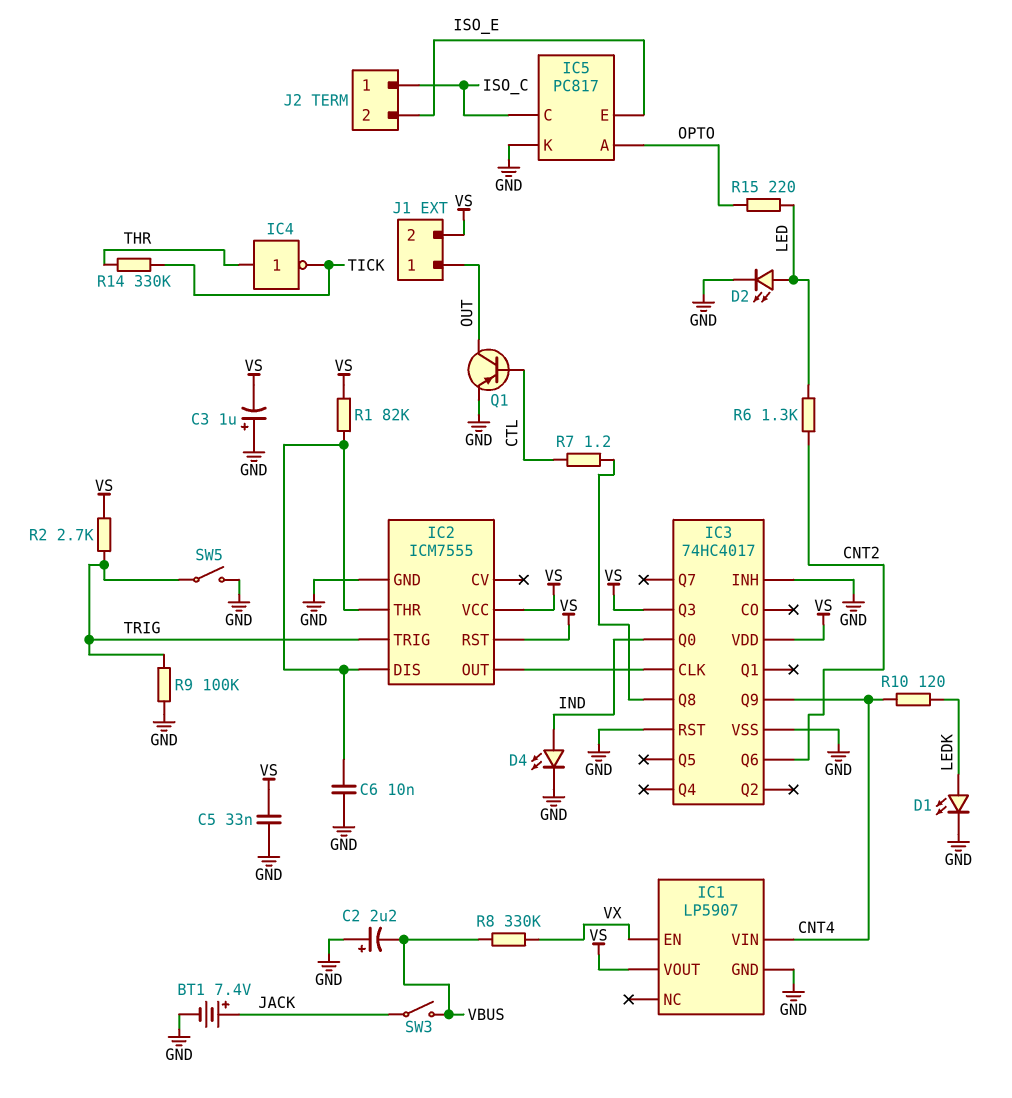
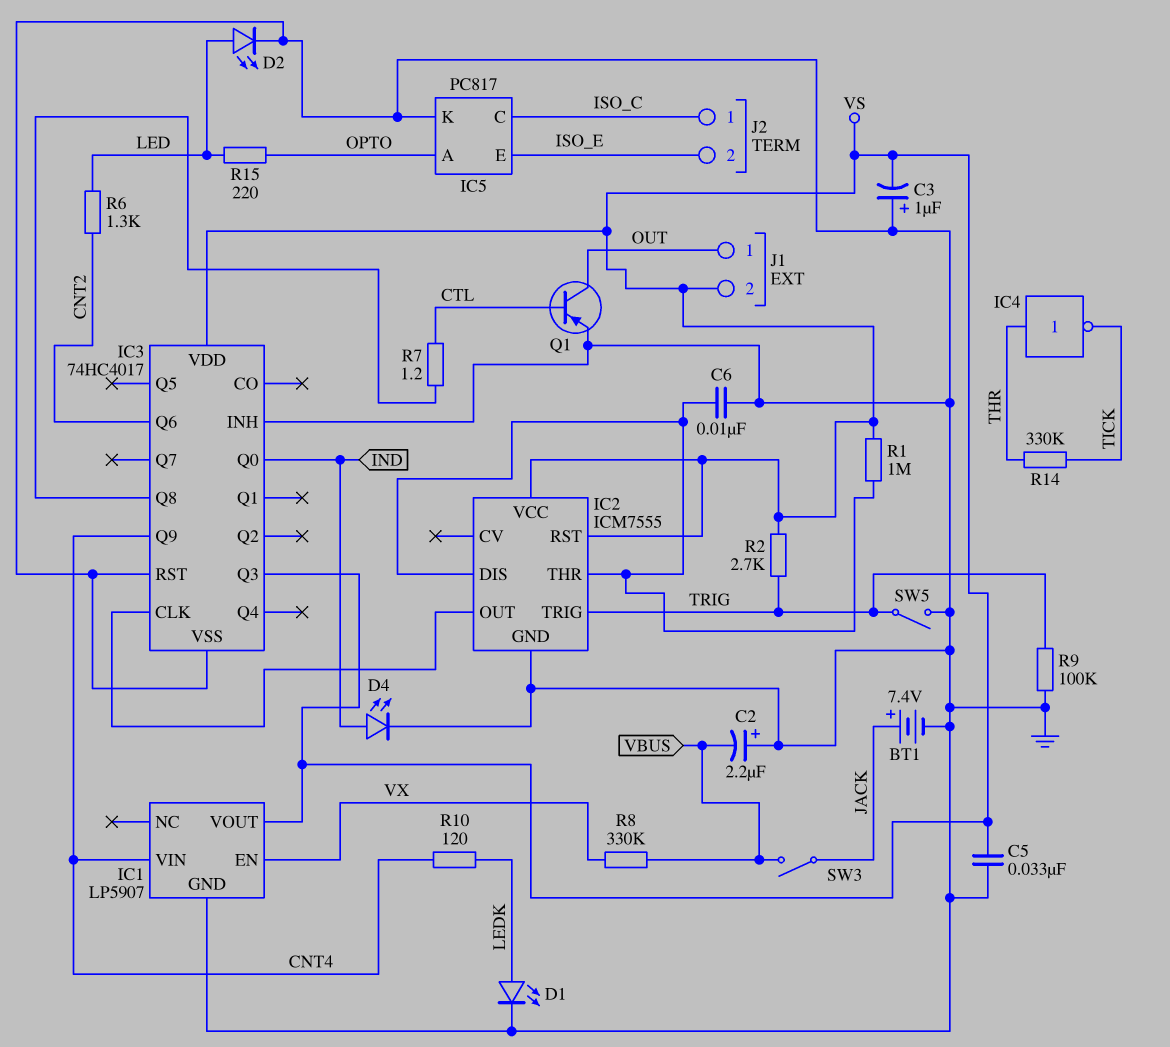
R1: 82k (IC2/DIS, VS) -> 1M (IC2/DIS, VS)

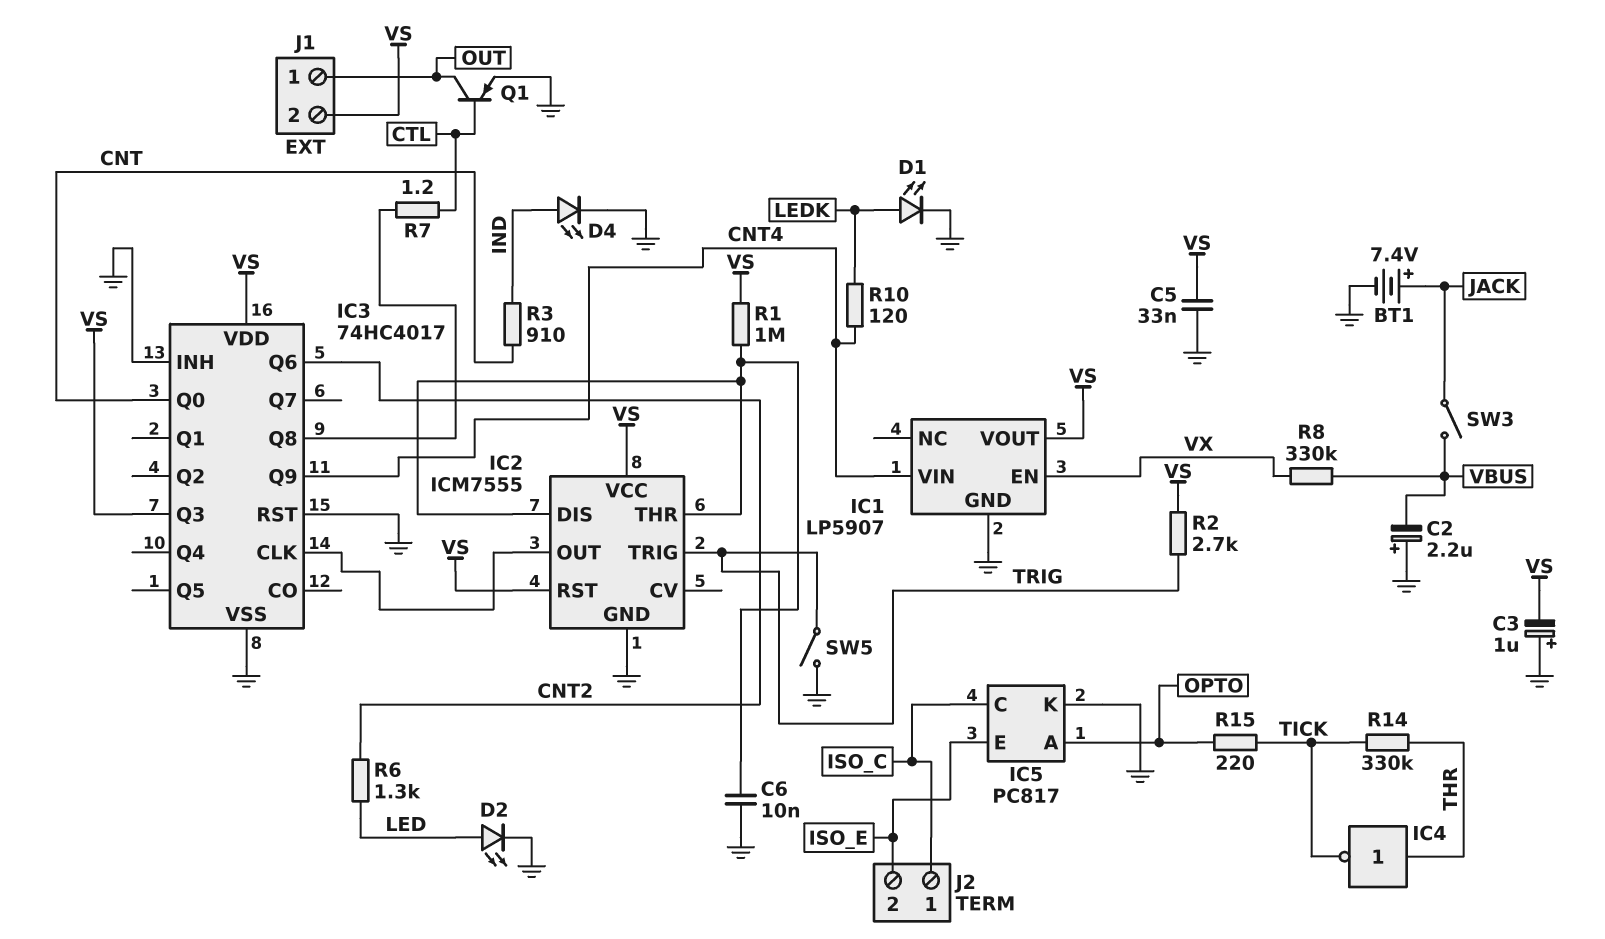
IC3 pin Q0: IND -> CNT
R3: none -> 910 (CNT, IND)
R9: 100k (GND, TRIG) -> none
R15: 220 (LED, OPTO) -> 220 (OPTO, TICK)

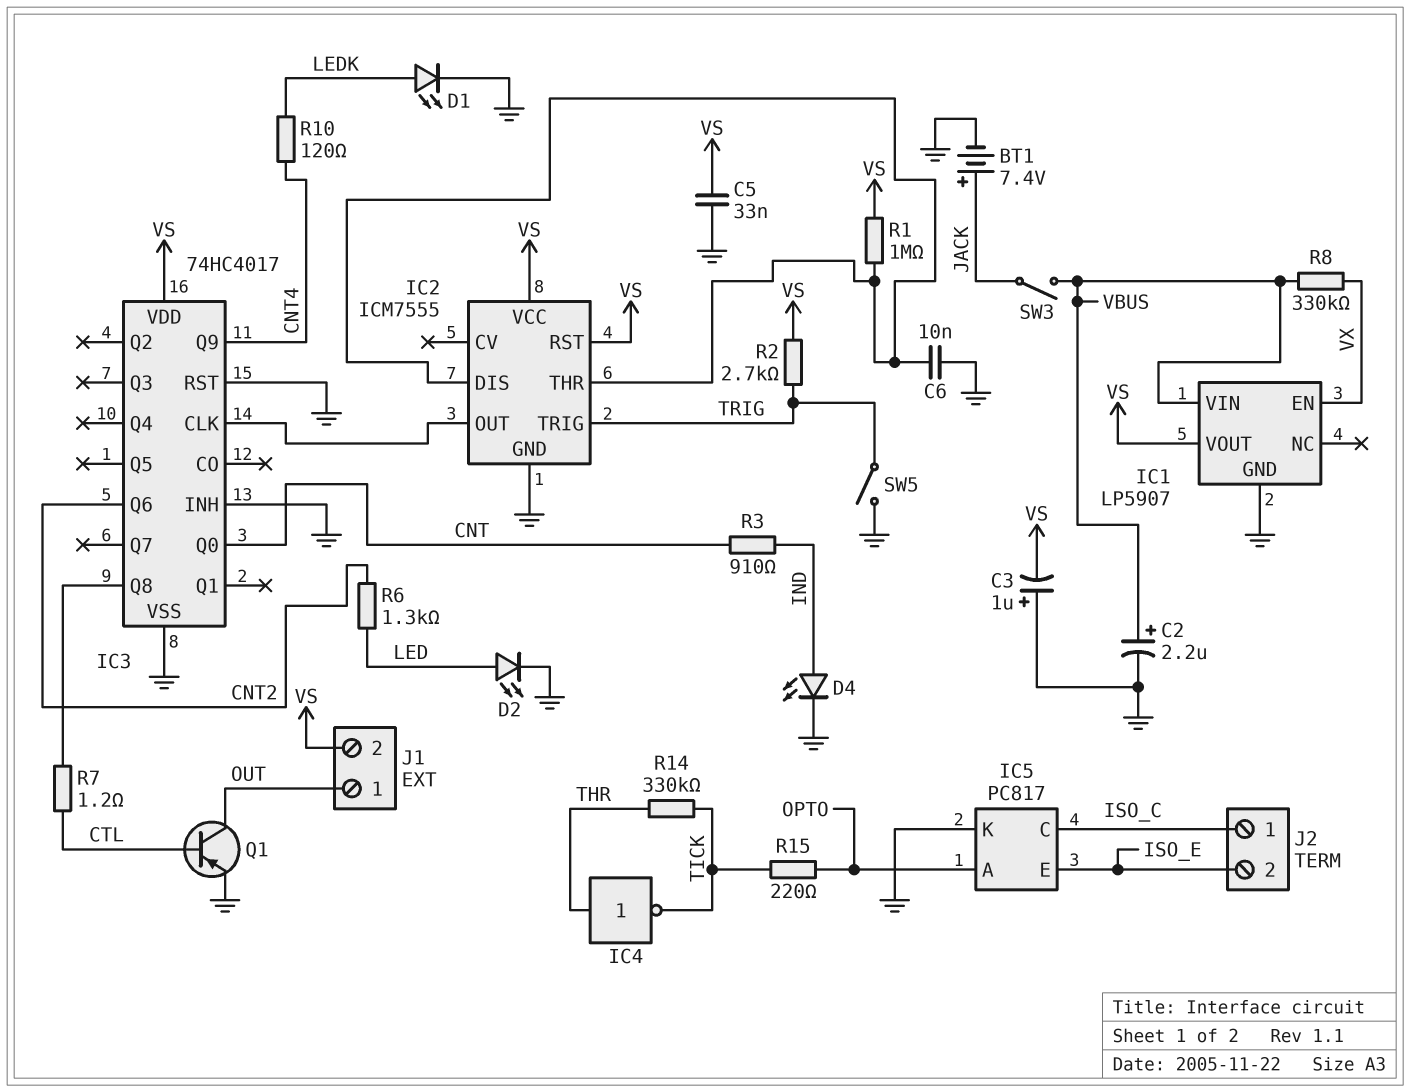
C2: 2.2uF (plus GND, minus VBUS) -> 2.2uF (plus VBUS, minus GND)
IC1 pin VIN: CNT4 -> VBUS
IC3 pin Q3: VS -> none

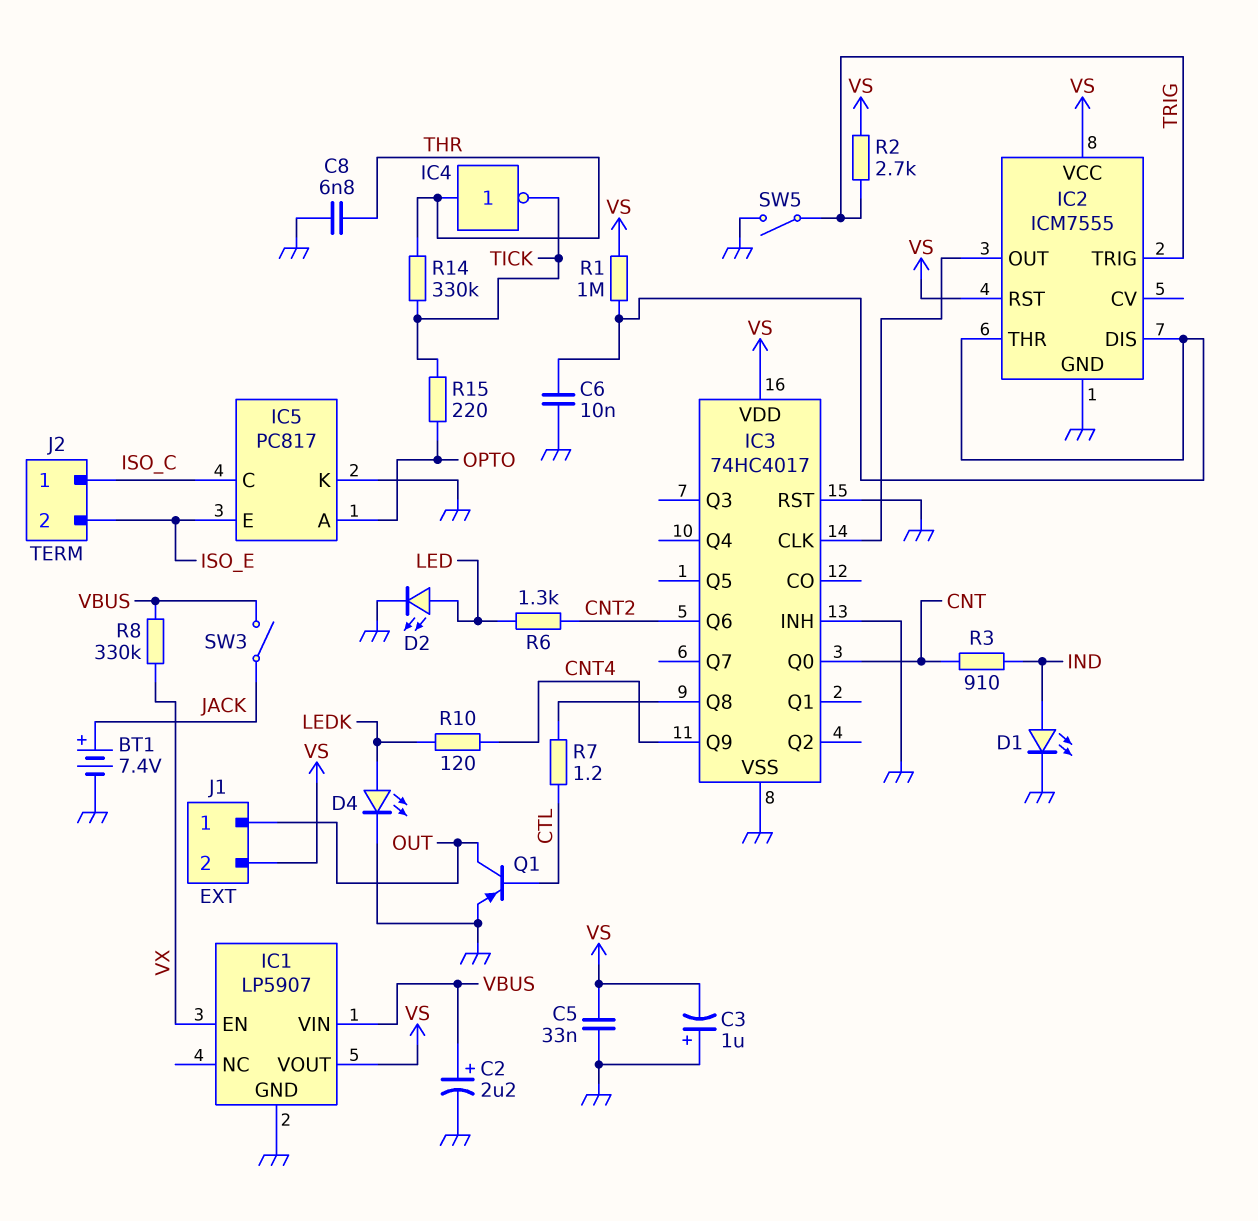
C8: none -> 6.8nF (GND, THR)
D1: LED (A LEDK, K GND) -> LED (A IND, K GND)
D4: LED (A IND, K GND) -> LED (A LEDK, K GND)

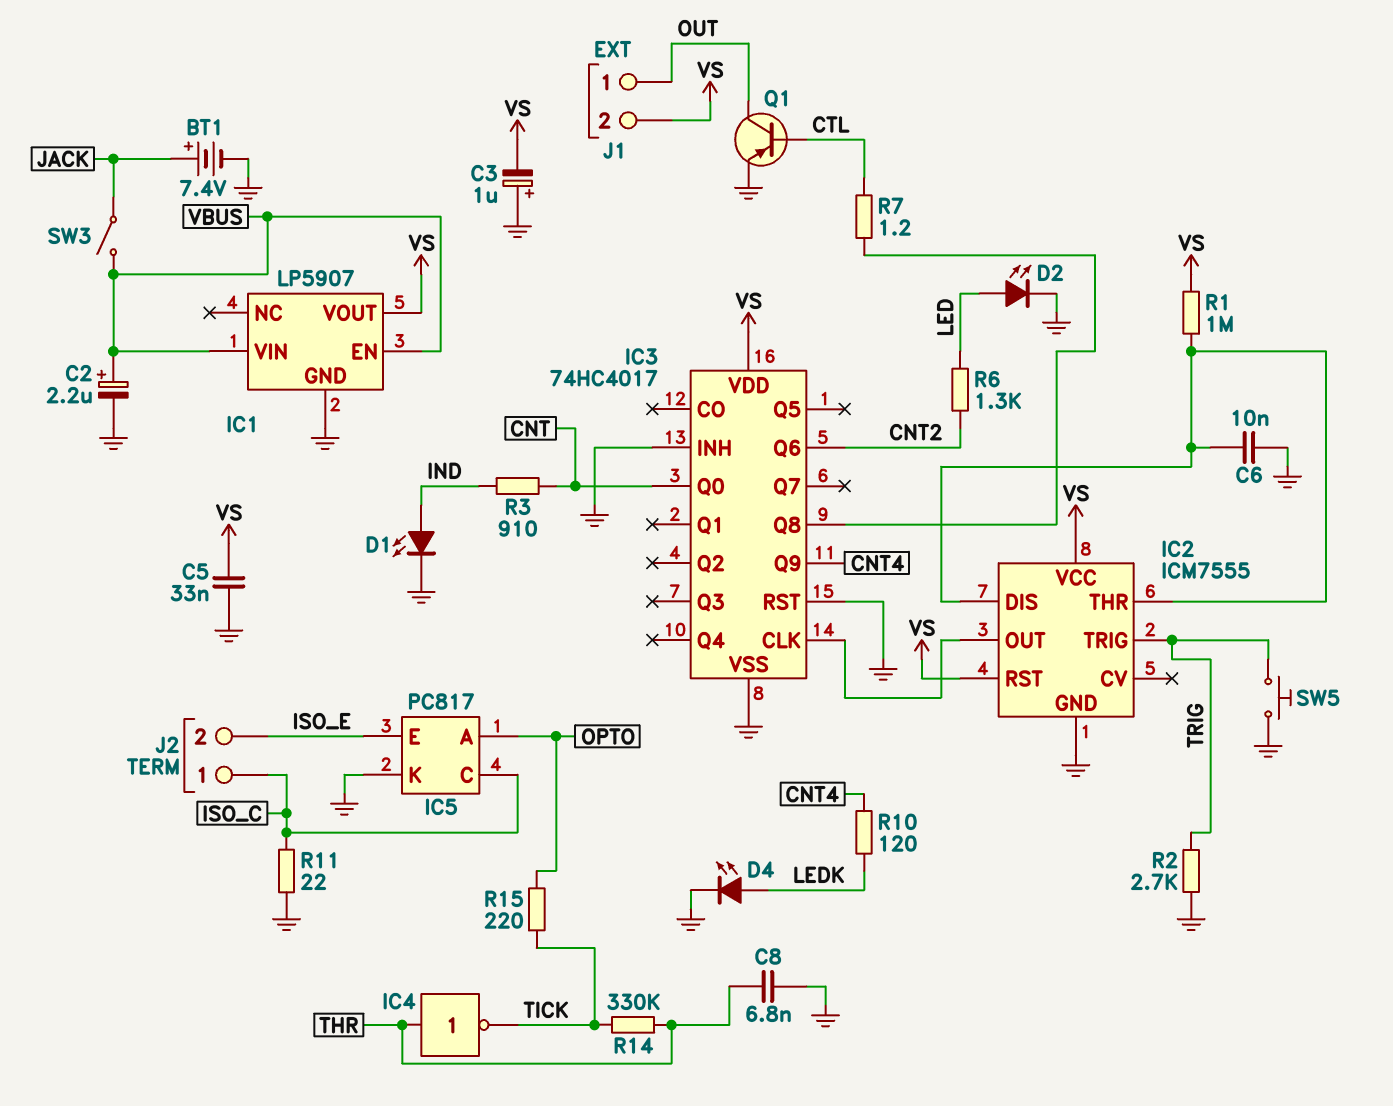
IC1 pin EN: VX -> VBUS
R2: 2.7k (TRIG, VS) -> 2.7k (GND, TRIG)
R8: 330k (VBUS, VX) -> none
R11: none -> 22 (GND, ISO_C)
SW5: switch (GND, TRIG) -> button (GND, TRIG)

